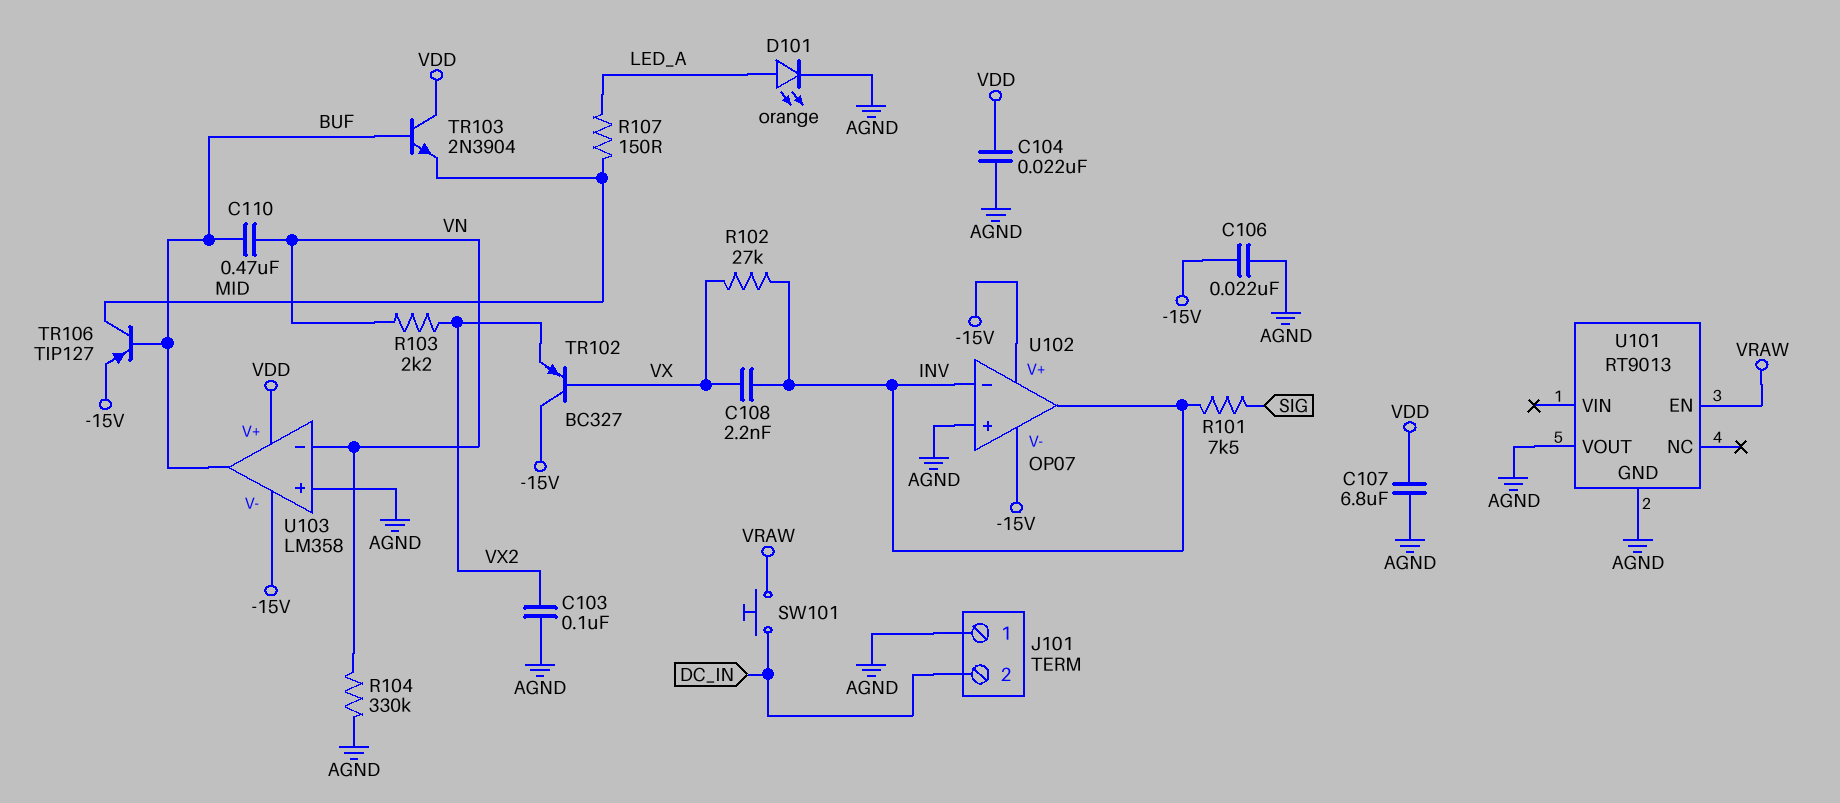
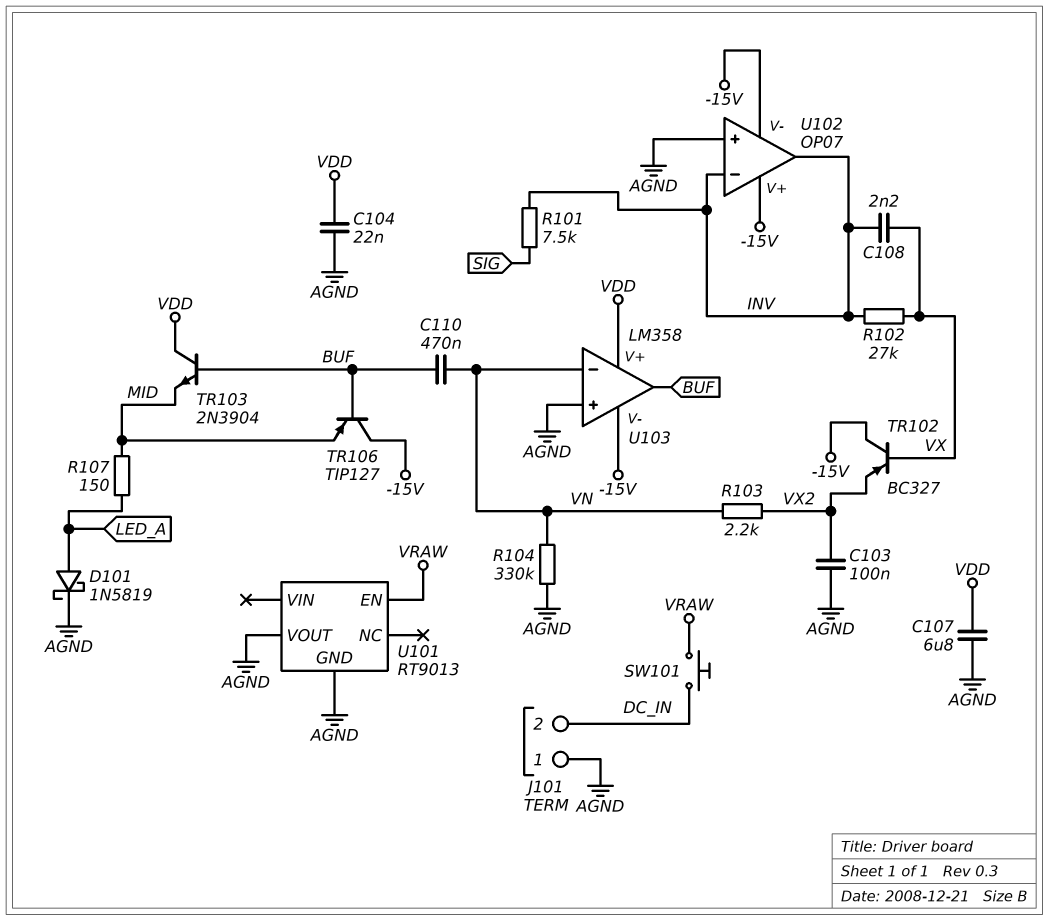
C106: 22nF (-15V, AGND) -> none
D101: LED orange (A LED_A, K AGND) -> schottky 1N5819 (A LED_A, K AGND)
TR106: PNP TIP127 (B BUF, C MID, E -15V) -> PNP TIP127 (B BUF, C -15V, E MID)

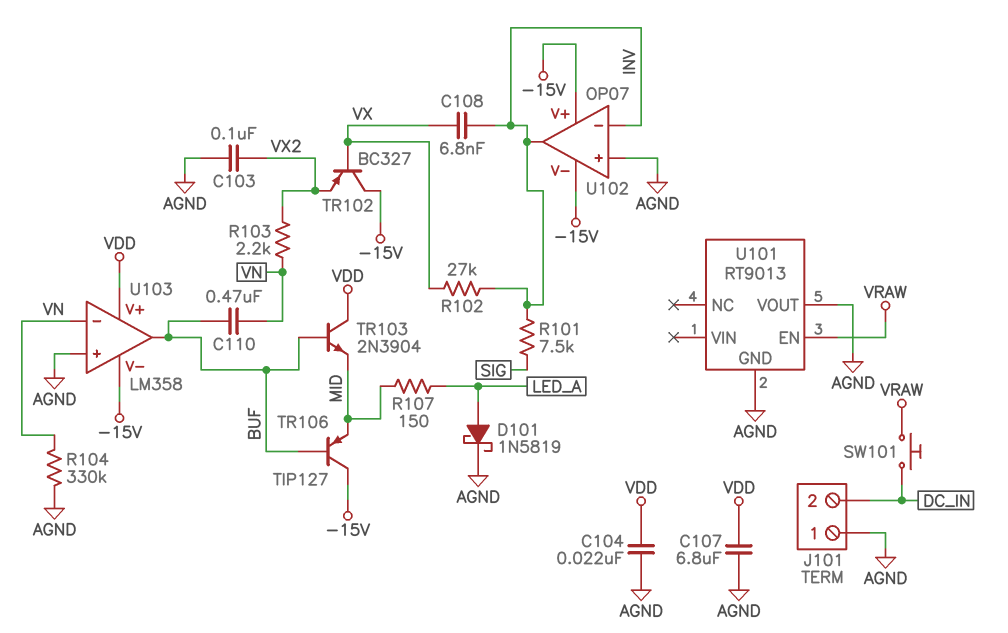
C108: 2.2nF (INV, VX) -> 6.8nF (INV, VX)

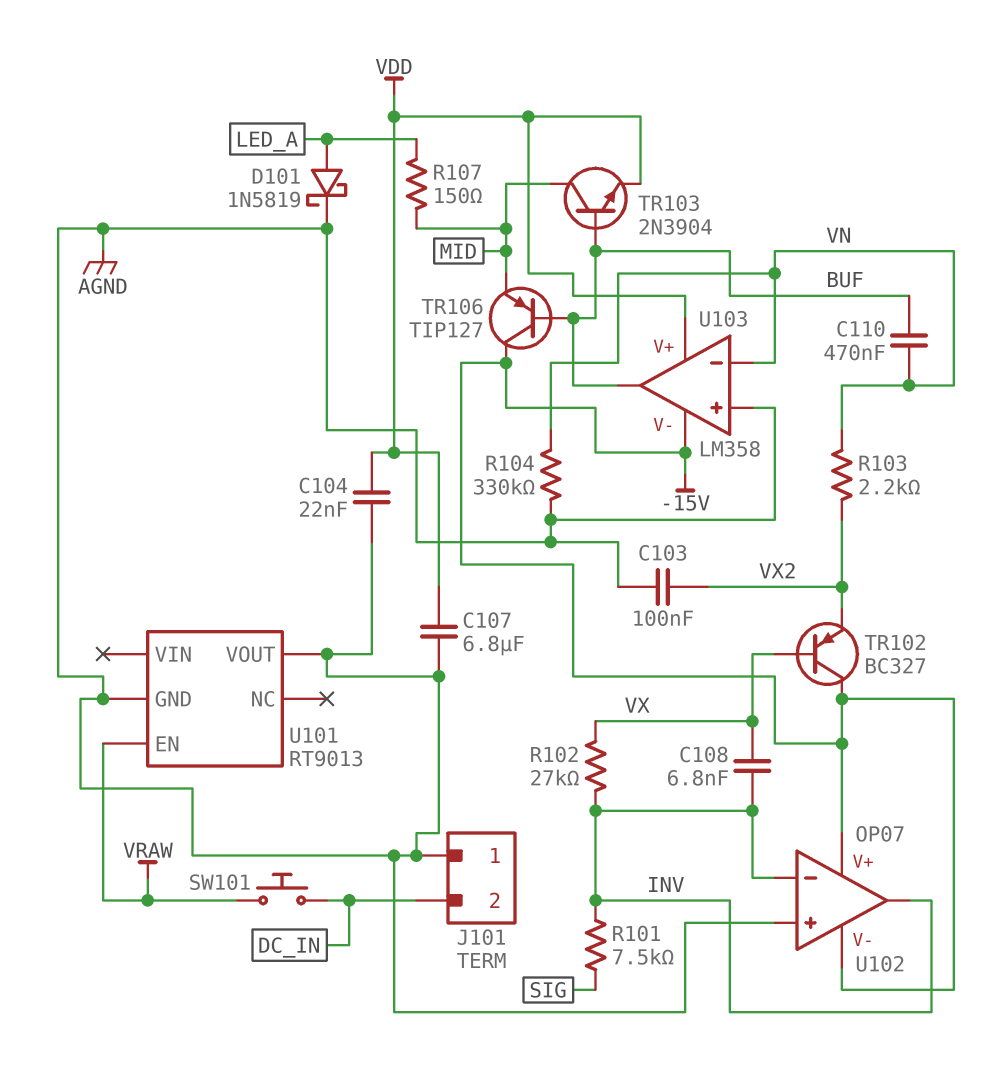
TR103: NPN 2N3904 (B BUF, C VDD, E MID) -> NPN 2N3904 (B BUF, C MID, E VDD)

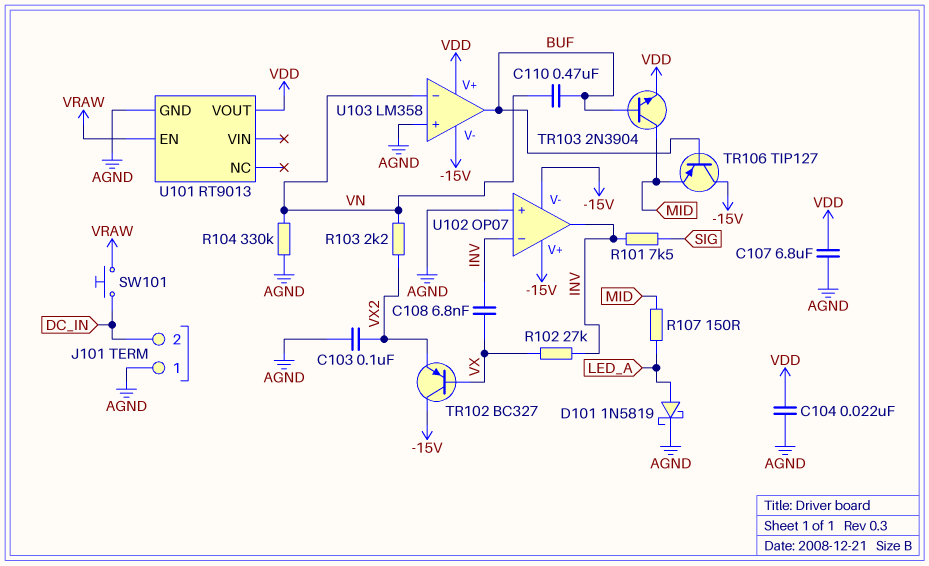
U101 pin VOUT: AGND -> VDD

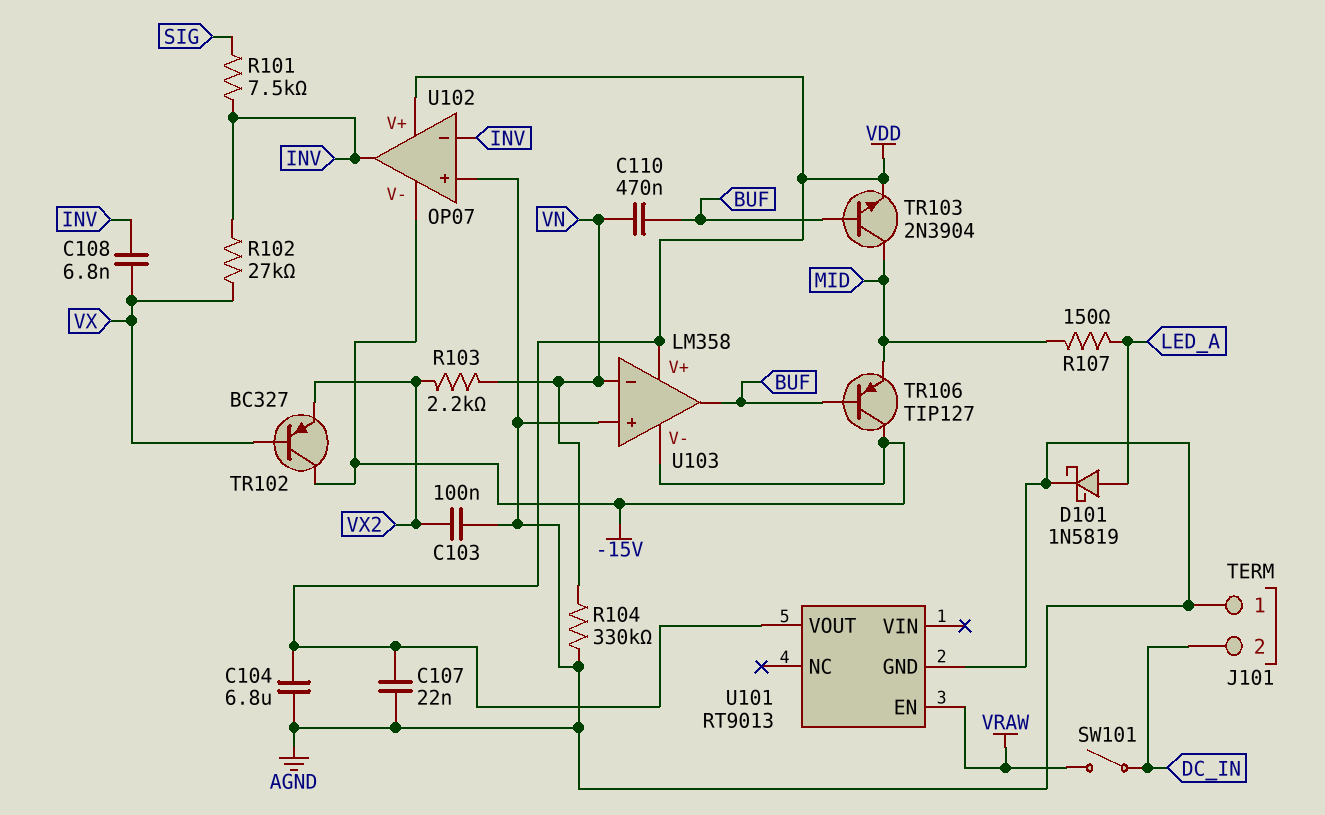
C104: 22nF (AGND, VDD) -> 6.8uF (AGND, VDD)
C107: 6.8uF (AGND, VDD) -> 22nF (AGND, VDD)
SW101: button (DC_IN, VRAW) -> switch (DC_IN, VRAW)
U102 pin V+: -15V -> VDD

